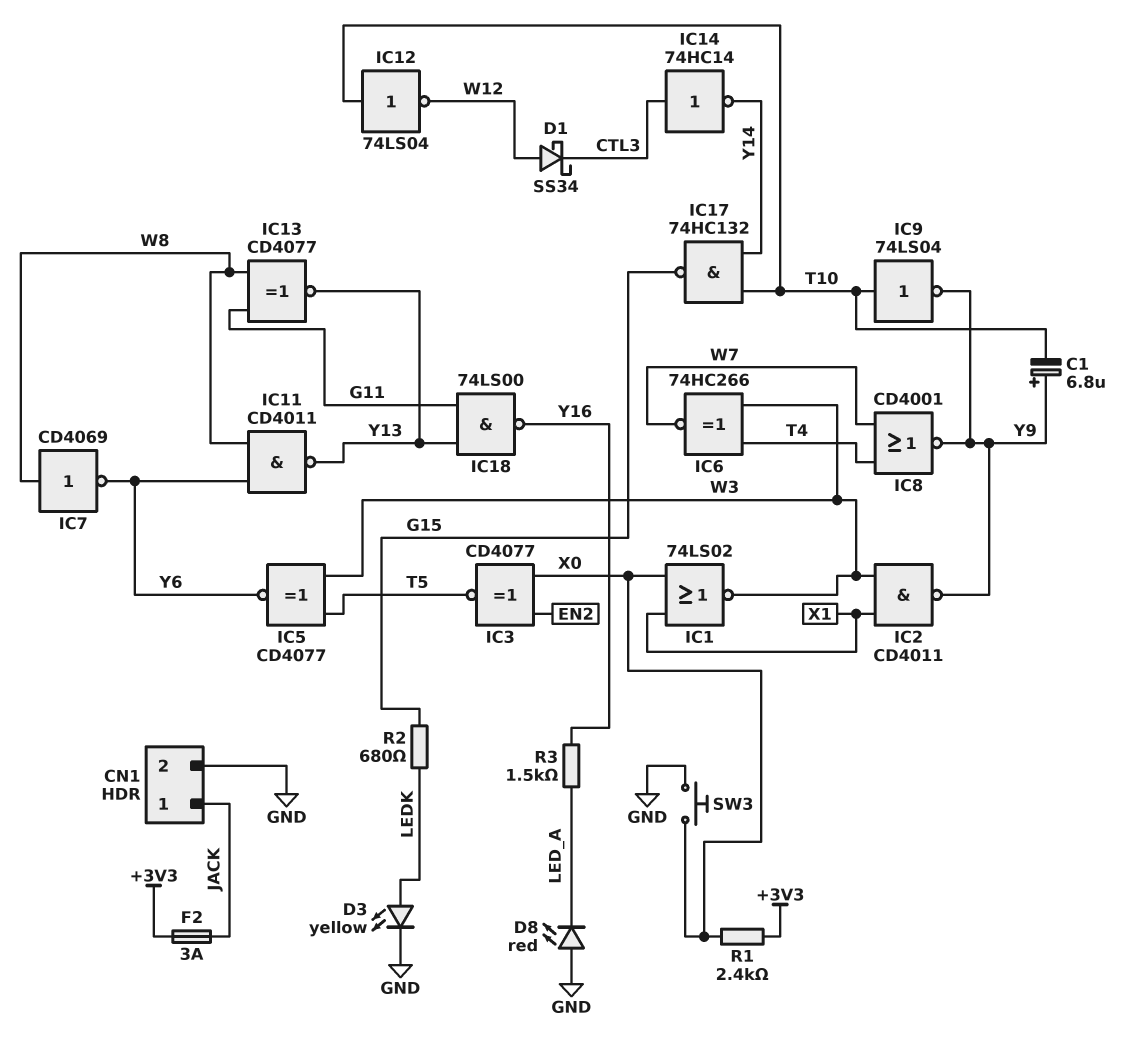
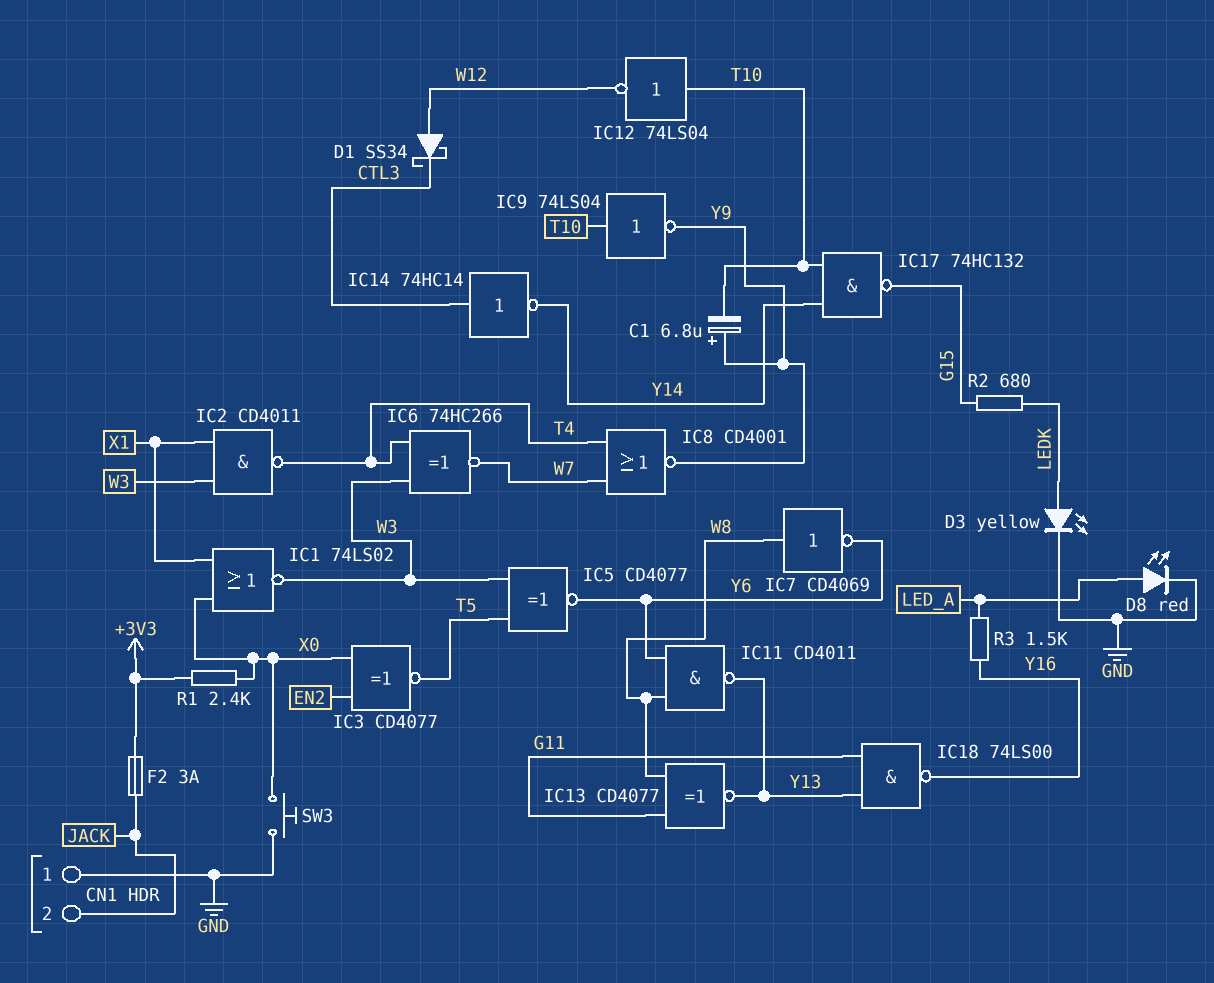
CN1 pin 1: JACK -> GND
CN1 pin 2: GND -> JACK
D8: LED red (A GND, K LED_A) -> LED red (A LED_A, K GND)
IC2: NAND CD4011 (in W3, in X1, out Y9) -> NAND CD4011 (in W3, in X1, out T4)

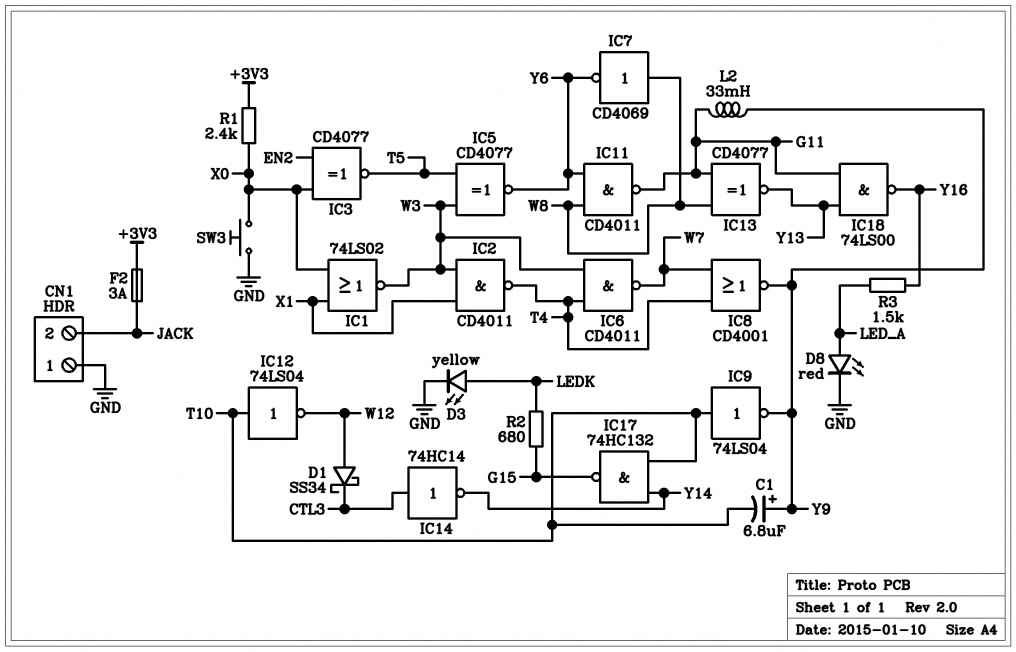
IC6: XNOR 74HC266 (in T4, in W3, out W7) -> NAND CD4011 (in T4, in W3, out W7)
IC11: NAND CD4011 (in W8, in Y6, out Y13) -> NAND CD4011 (in W8, in Y6, out G11)
L2: none -> 33mH (G11, Y9)

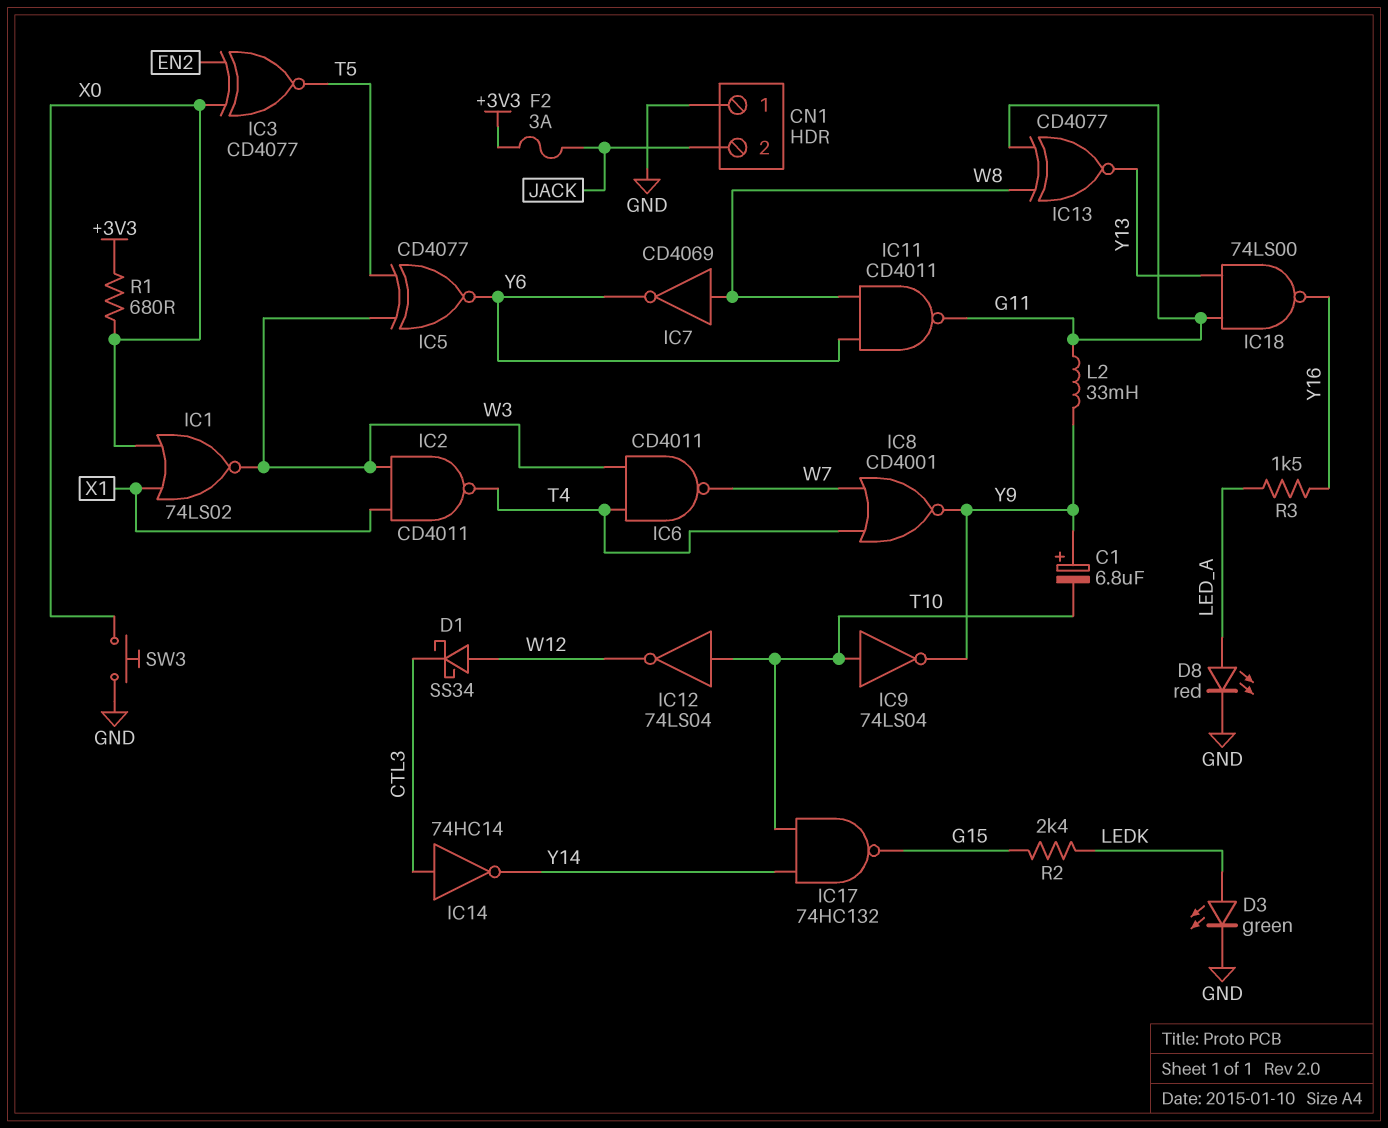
D3: LED yellow (A LEDK, K GND) -> LED green (A LEDK, K GND)
R1: 2.4k (+3V3, X0) -> 680 (+3V3, X0)
R2: 680 (G15, LEDK) -> 2.4k (G15, LEDK)

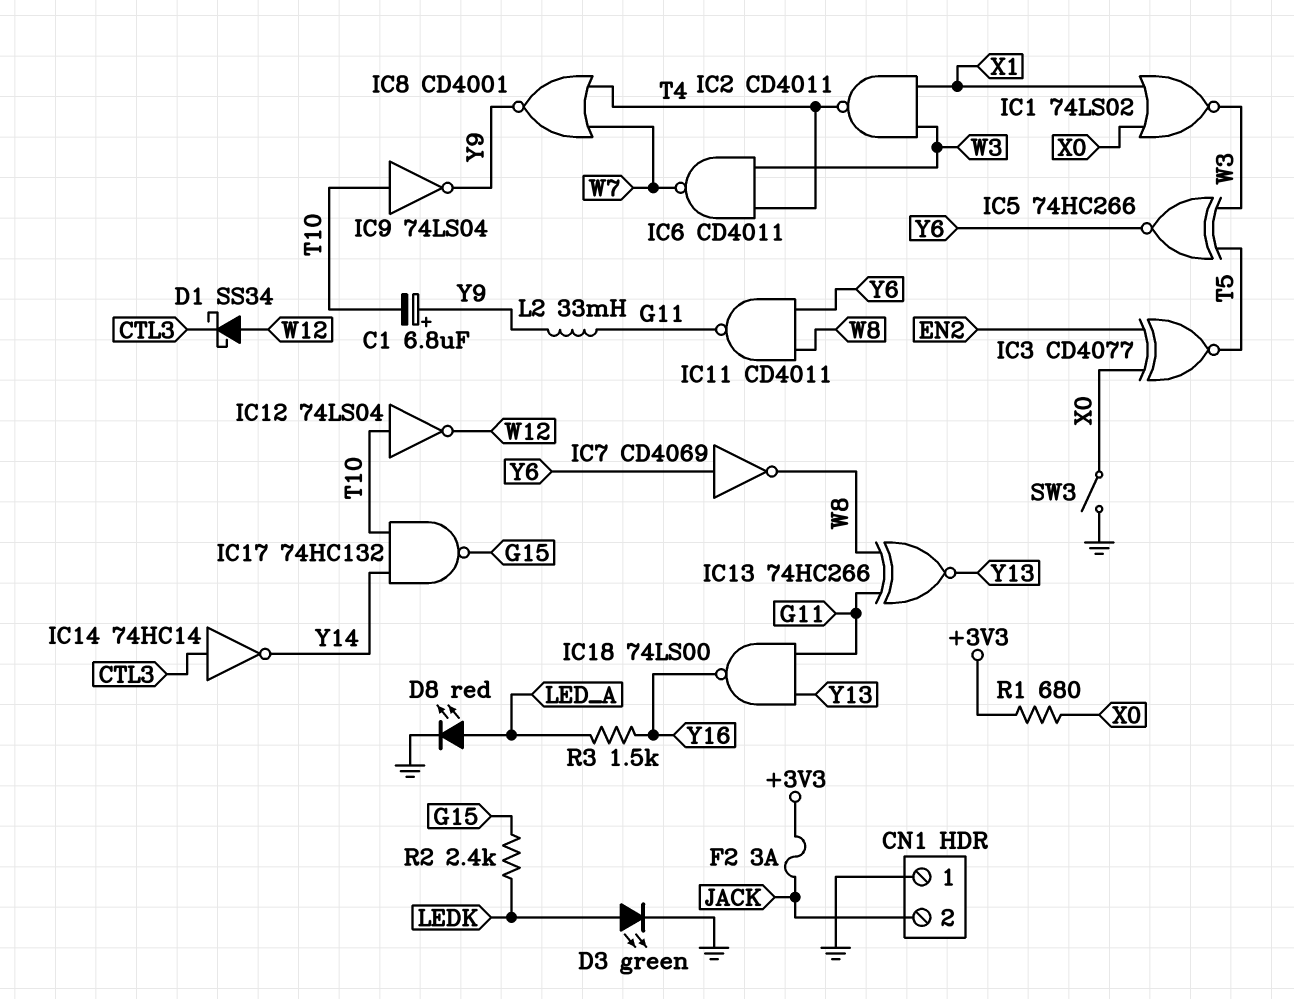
IC5: XNOR CD4077 (in T5, in W3, out Y6) -> XNOR 74HC266 (in T5, in W3, out Y6)
IC7: NOT CD4069 (in W8, out Y6) -> NOT CD4069 (in Y6, out W8)
IC13: XNOR CD4077 (in G11, in W8, out Y13) -> XNOR 74HC266 (in G11, in W8, out Y13)
SW3: button (GND, X0) -> switch (GND, X0)

